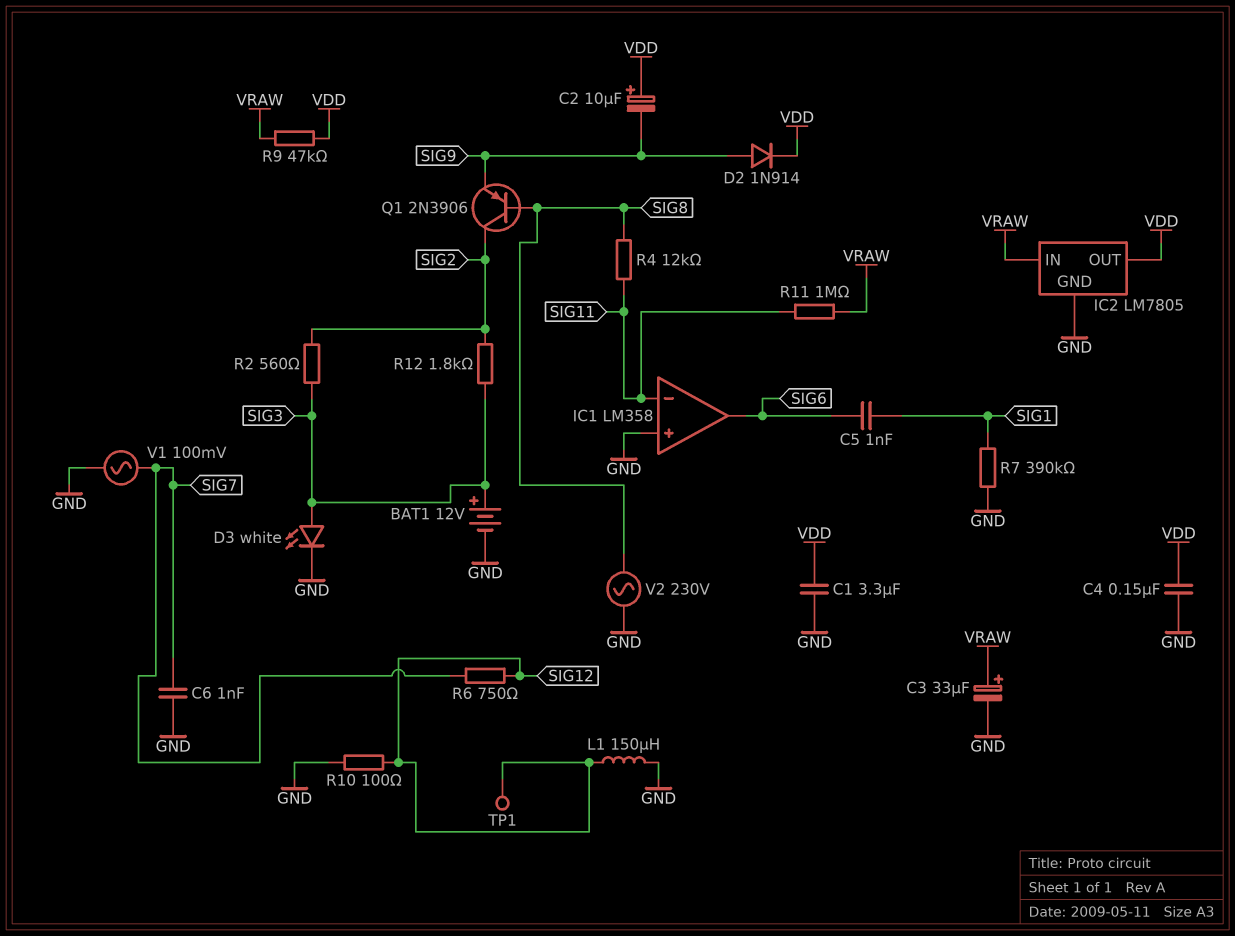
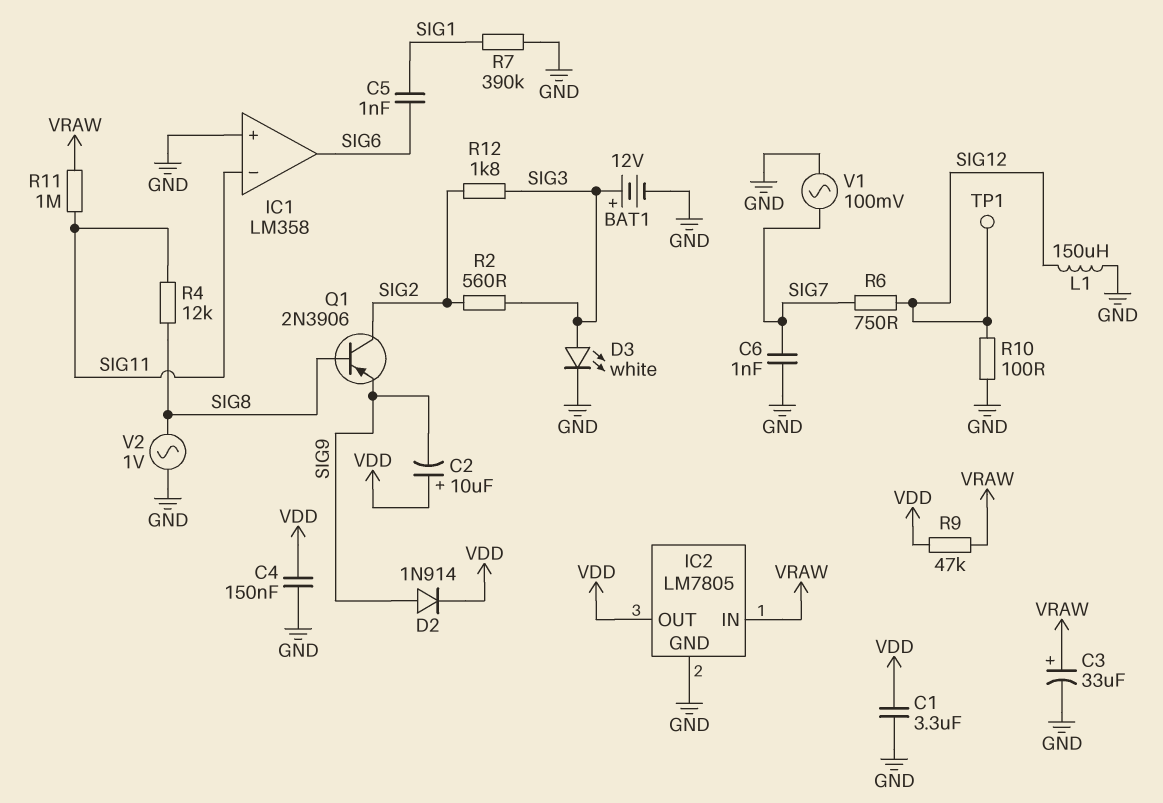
V2: AC 230V (GND, SIG8) -> AC 1V (GND, SIG8)

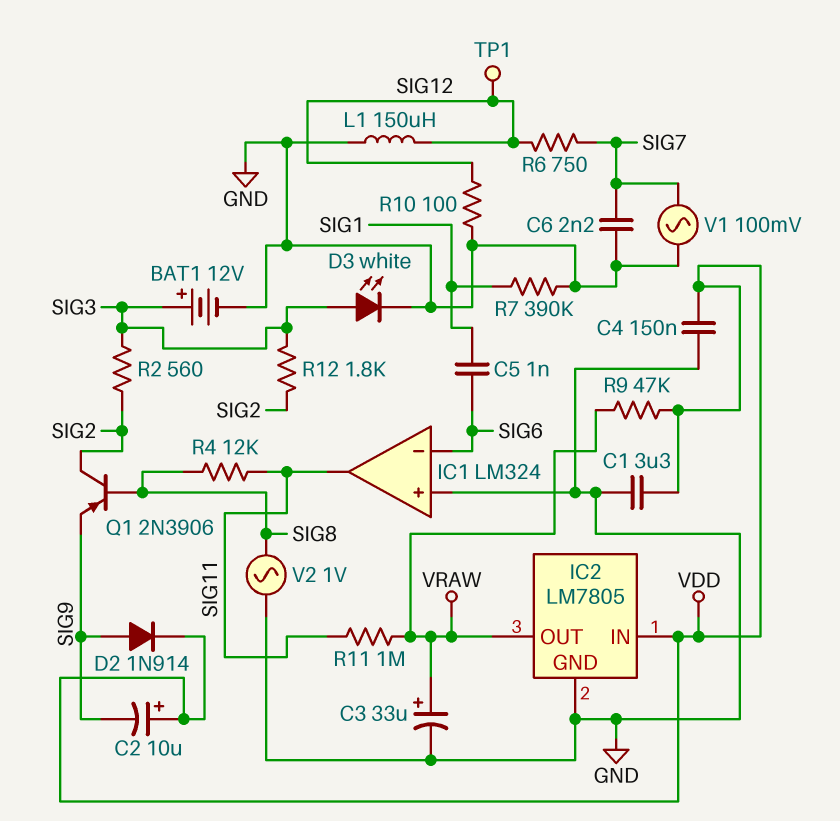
C6: 1nF (GND, SIG7) -> 2.2nF (GND, SIG7)
IC1: LM358 -> LM324
IC1 pin in-: SIG11 -> SIG6
IC1 pin out: SIG6 -> SIG11
IC2 pin IN: VRAW -> VDD
IC2 pin OUT: VDD -> VRAW

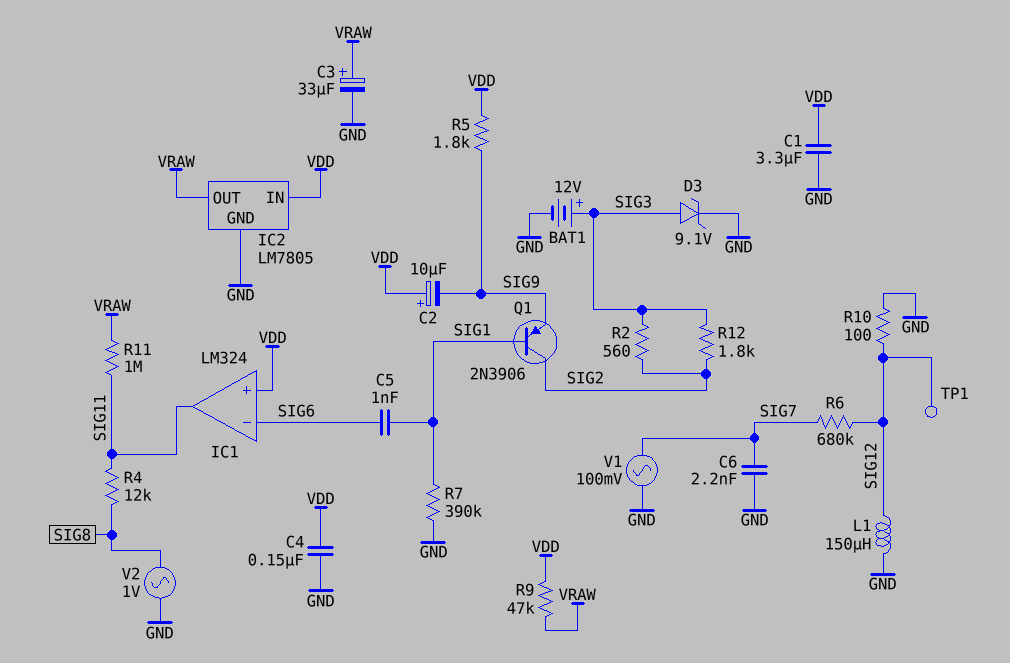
D2: diode 1N914 (A SIG9, K VDD) -> none
D3: LED white (A SIG3, K GND) -> zener 9.1V (A SIG3, K GND)
IC1 pin in+: GND -> VDD
Q1: PNP 2N3906 (B SIG8, C SIG2, E SIG9) -> PNP 2N3906 (B SIG1, C SIG2, E SIG9)
R5: none -> 1.8k (SIG9, VDD)
R6: 750 (SIG7, SIG12) -> 680k (SIG7, SIG12)

